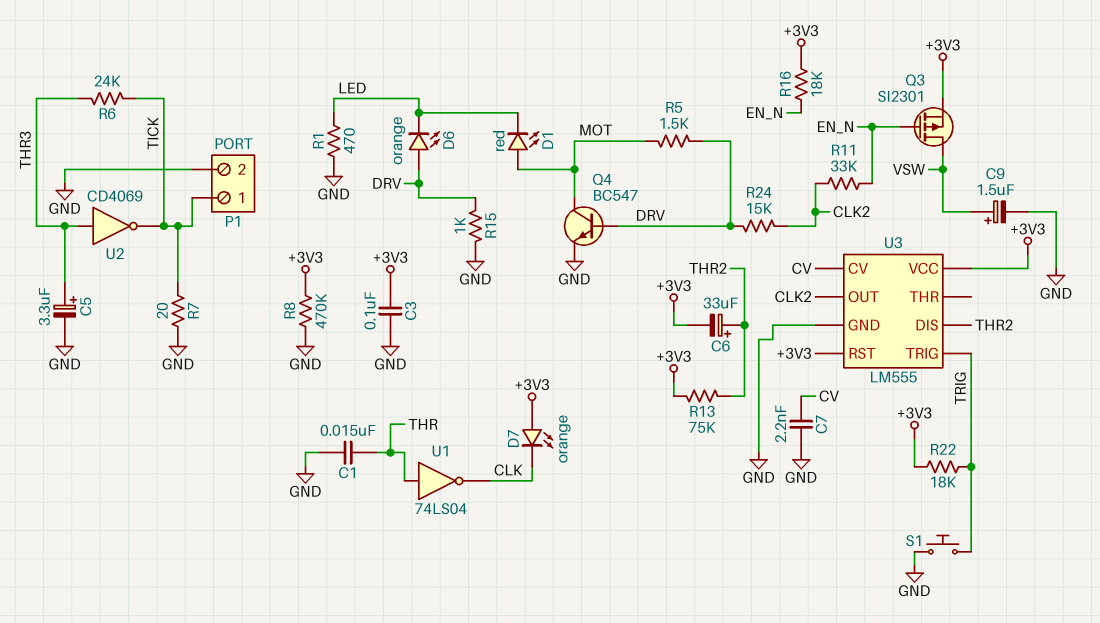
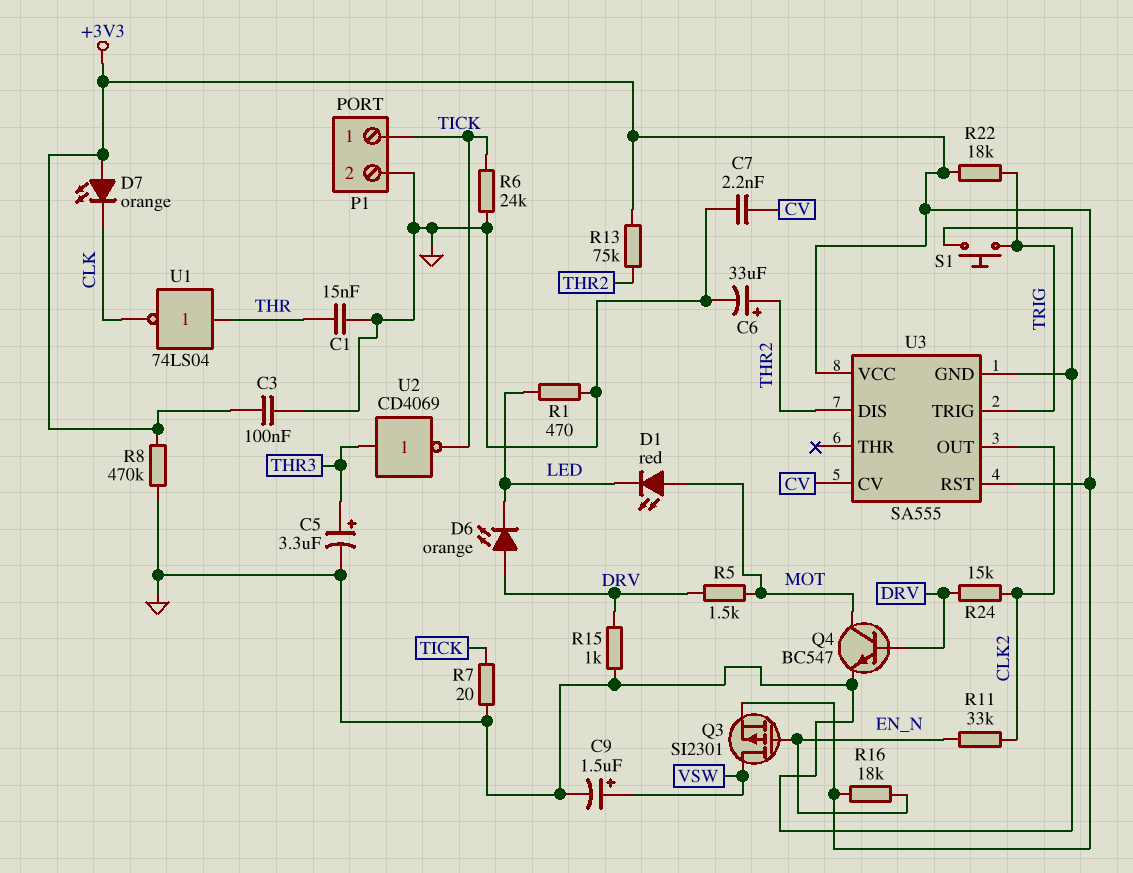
C6: 33uF (plus THR2, minus +3V3) -> 33uF (plus THR2, minus GND)
R6: 24k (THR3, TICK) -> 24k (GND, TICK)
U3: LM555 -> SA555

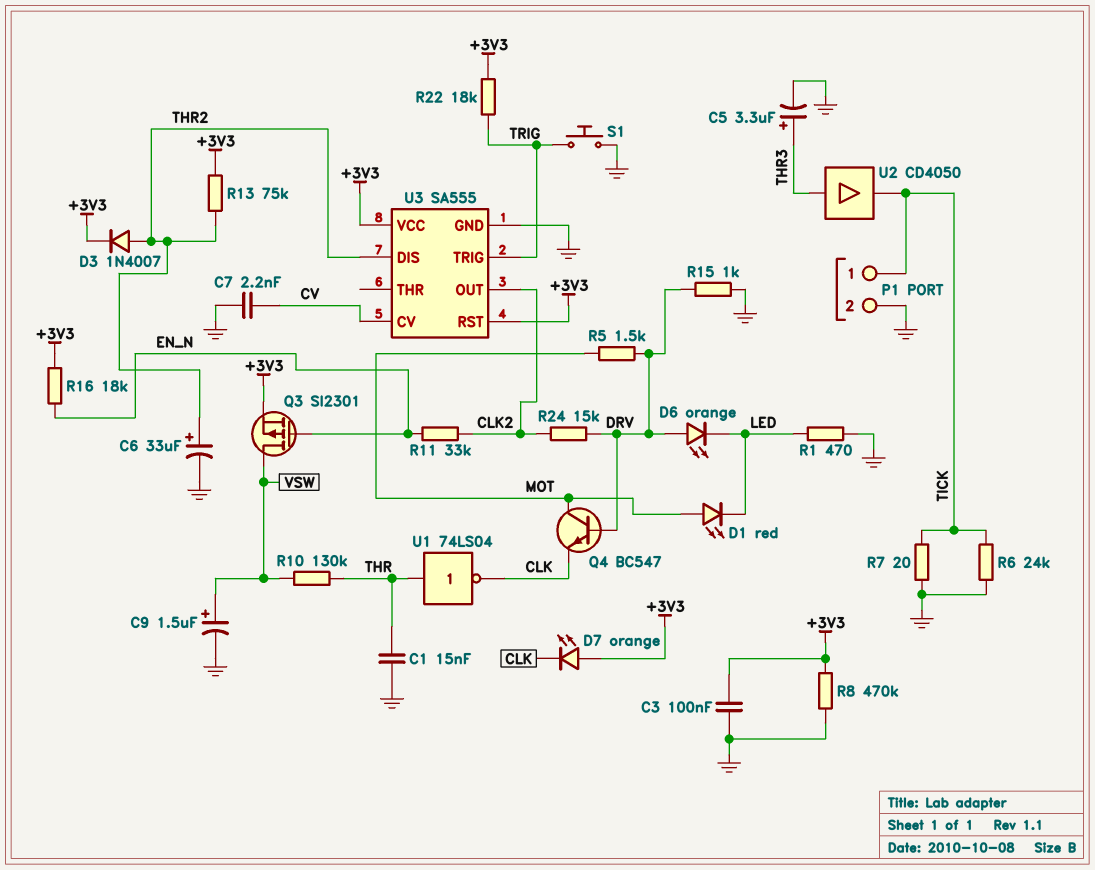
D3: none -> diode 1N4007 (A THR2, K +3V3)
Q4: NPN BC547 (B DRV, C MOT, E GND) -> NPN BC547 (B DRV, C MOT, E CLK)
R10: none -> 130k (THR, VSW)
U2: NOT CD4069 (in THR3, out TICK) -> buffer CD4050 (in THR3, out TICK)

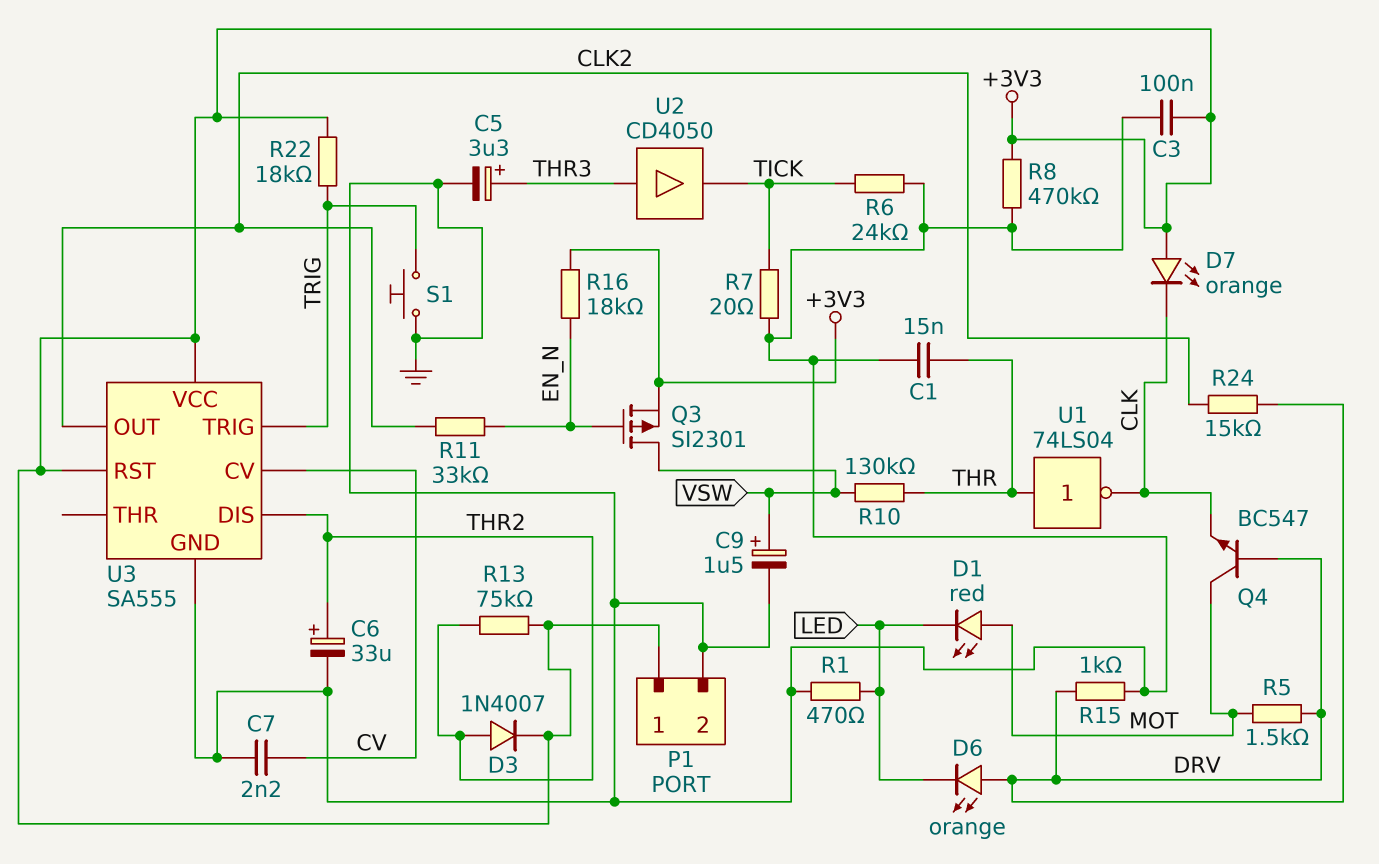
P1 pin 1: TICK -> +3V3

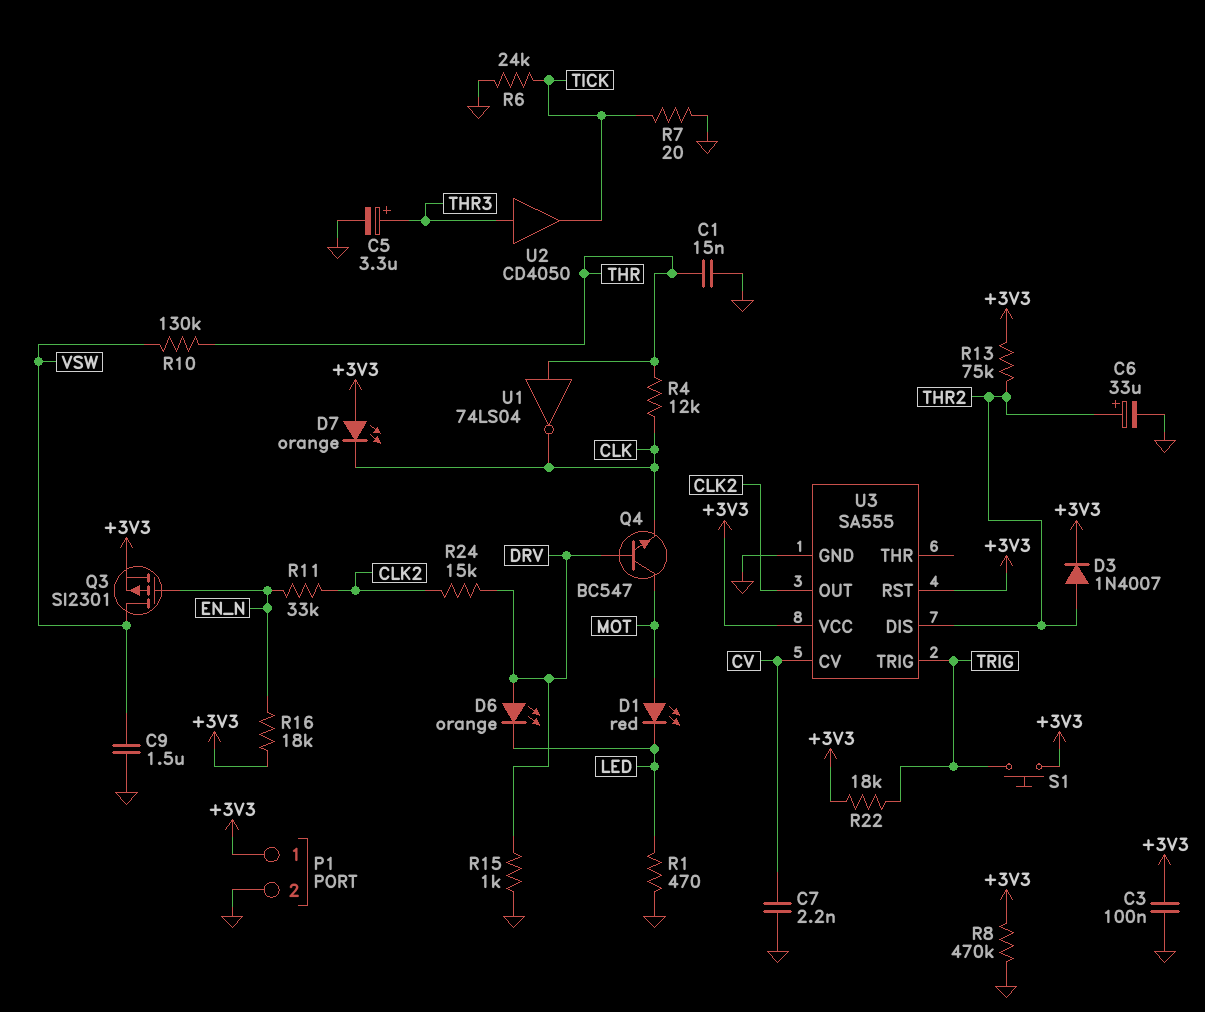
C9: 1.5uF (plus VSW, minus GND) -> 1.5uF (GND, VSW)
R4: none -> 12k (CLK, THR)
R5: 1.5k (DRV, MOT) -> none
S1: button (GND, TRIG) -> button (+3V3, TRIG)

